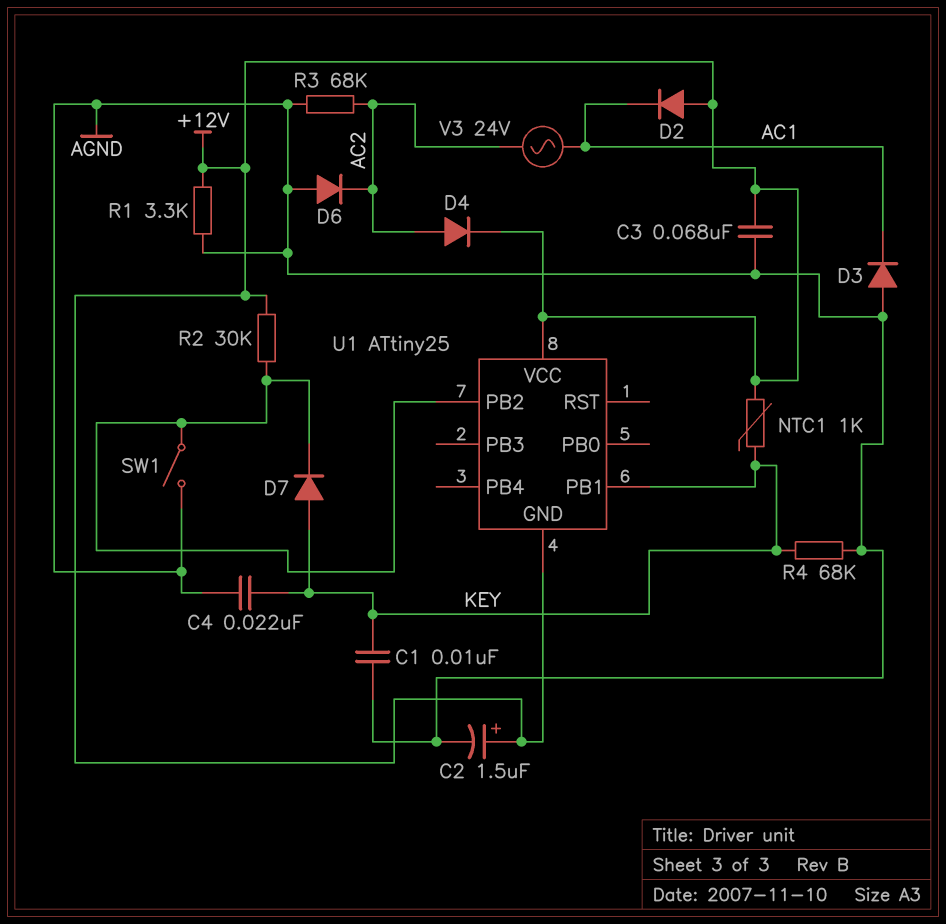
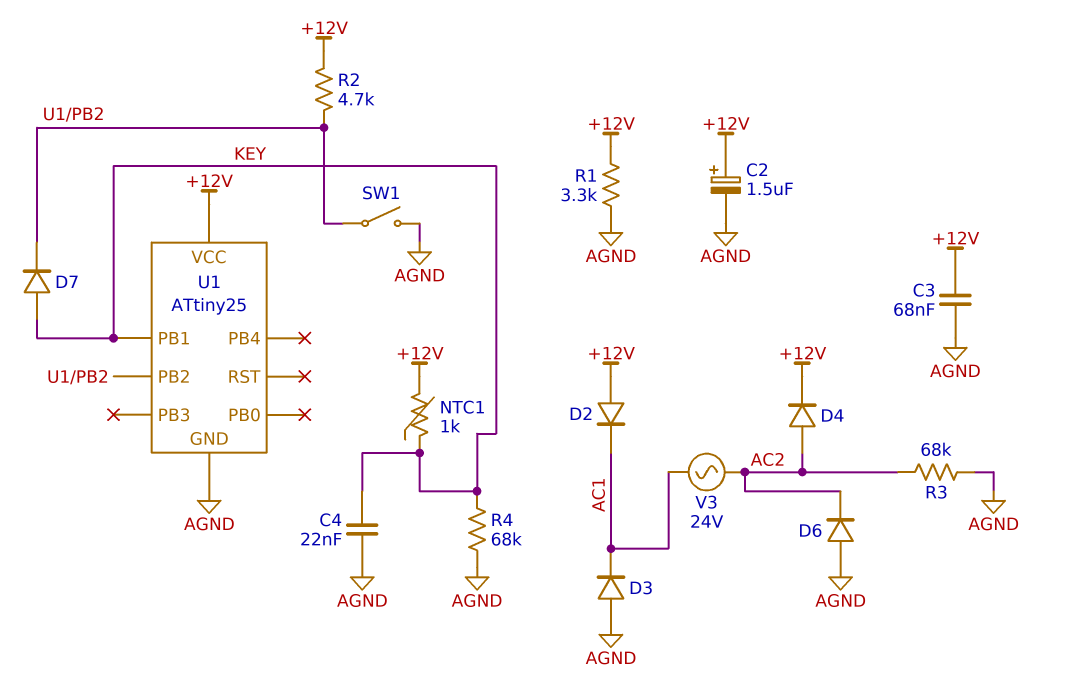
C1: 10nF (AGND, KEY) -> none
R2: 30k (+12V, U1/PB2) -> 4.7k (+12V, U1/PB2)
U1 pin GND: +12V -> AGND

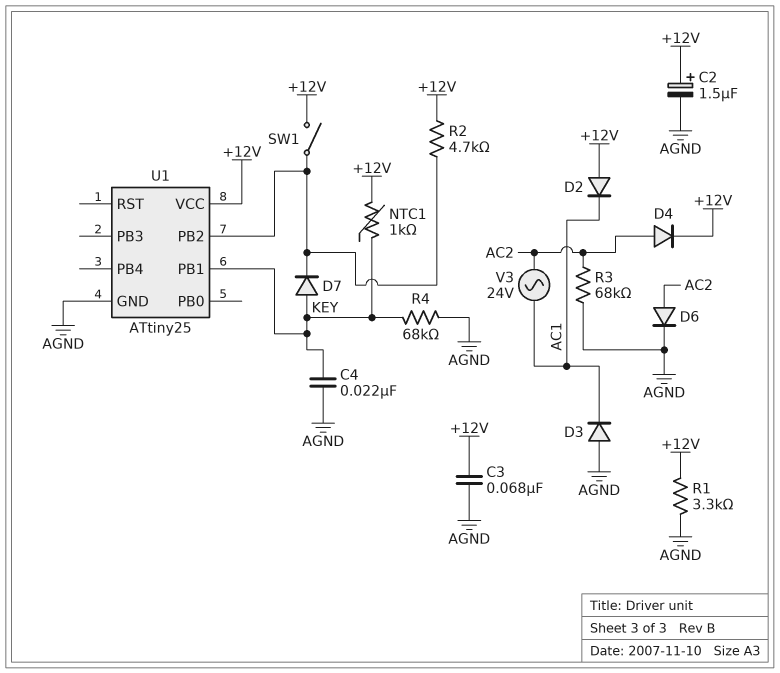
D6: diode (A AGND, K AC2) -> diode (A AC2, K AGND)
SW1: switch (AGND, U1/PB2) -> switch (+12V, U1/PB2)

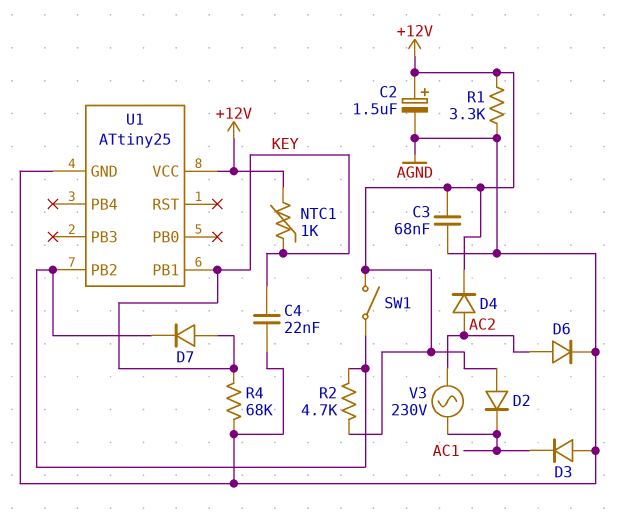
R3: 68k (AC2, AGND) -> none
V3: AC 24V (AC1, AC2) -> AC 230V (AC1, AC2)

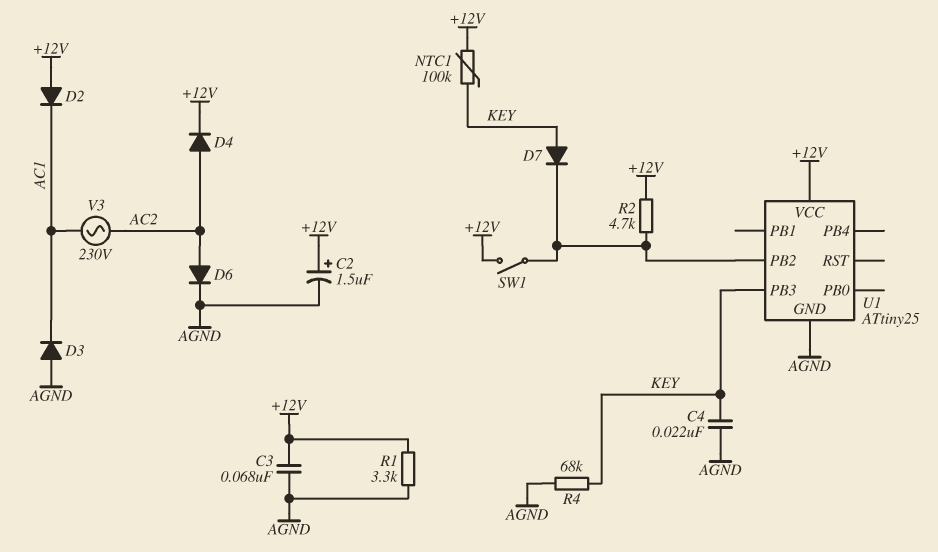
NTC1: 1k (+12V, KEY) -> 100k (+12V, KEY)
U1 pin PB1: KEY -> none
U1 pin PB3: none -> KEY

